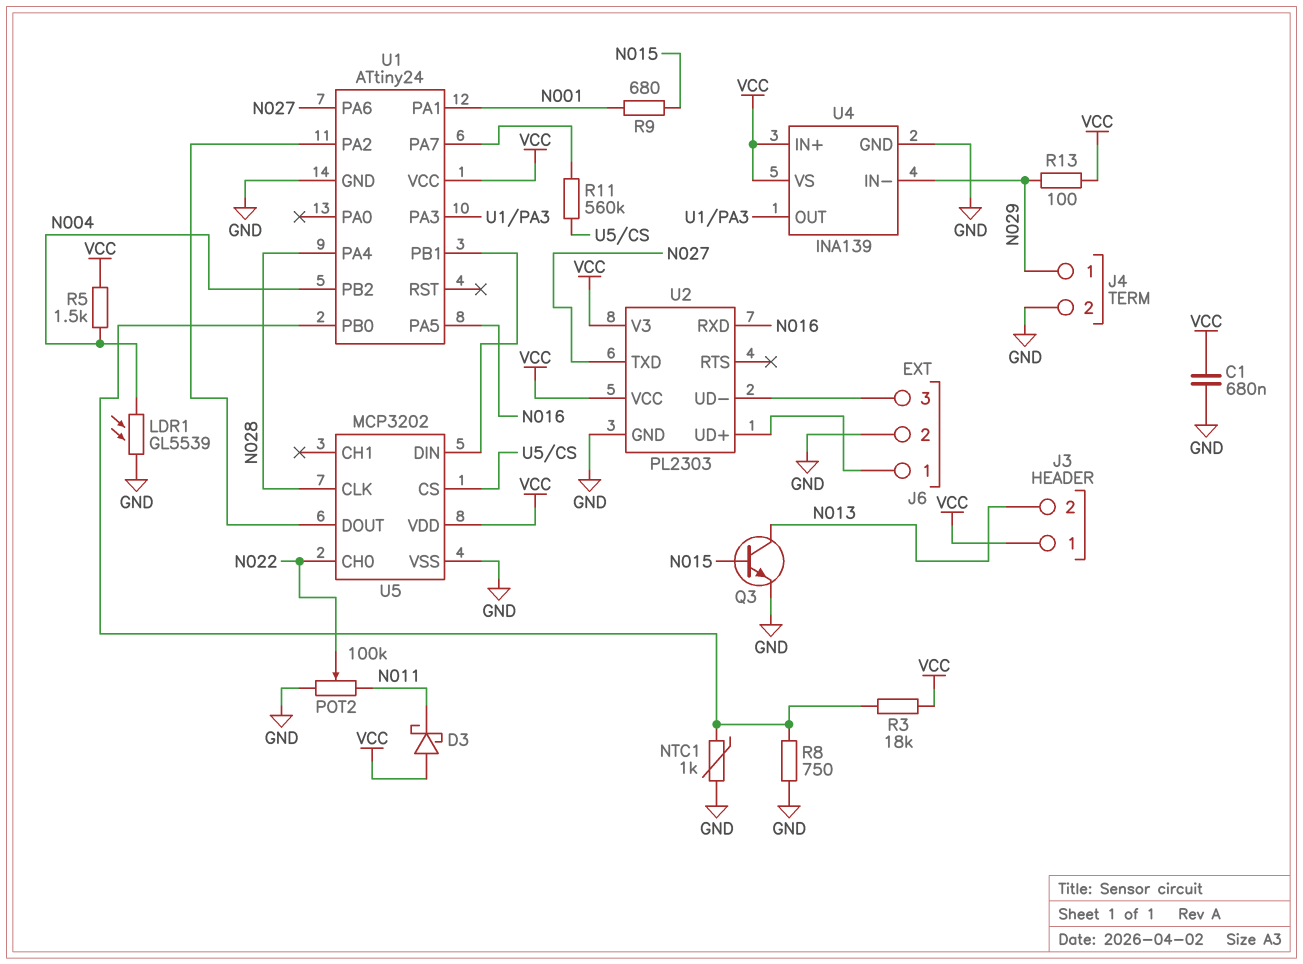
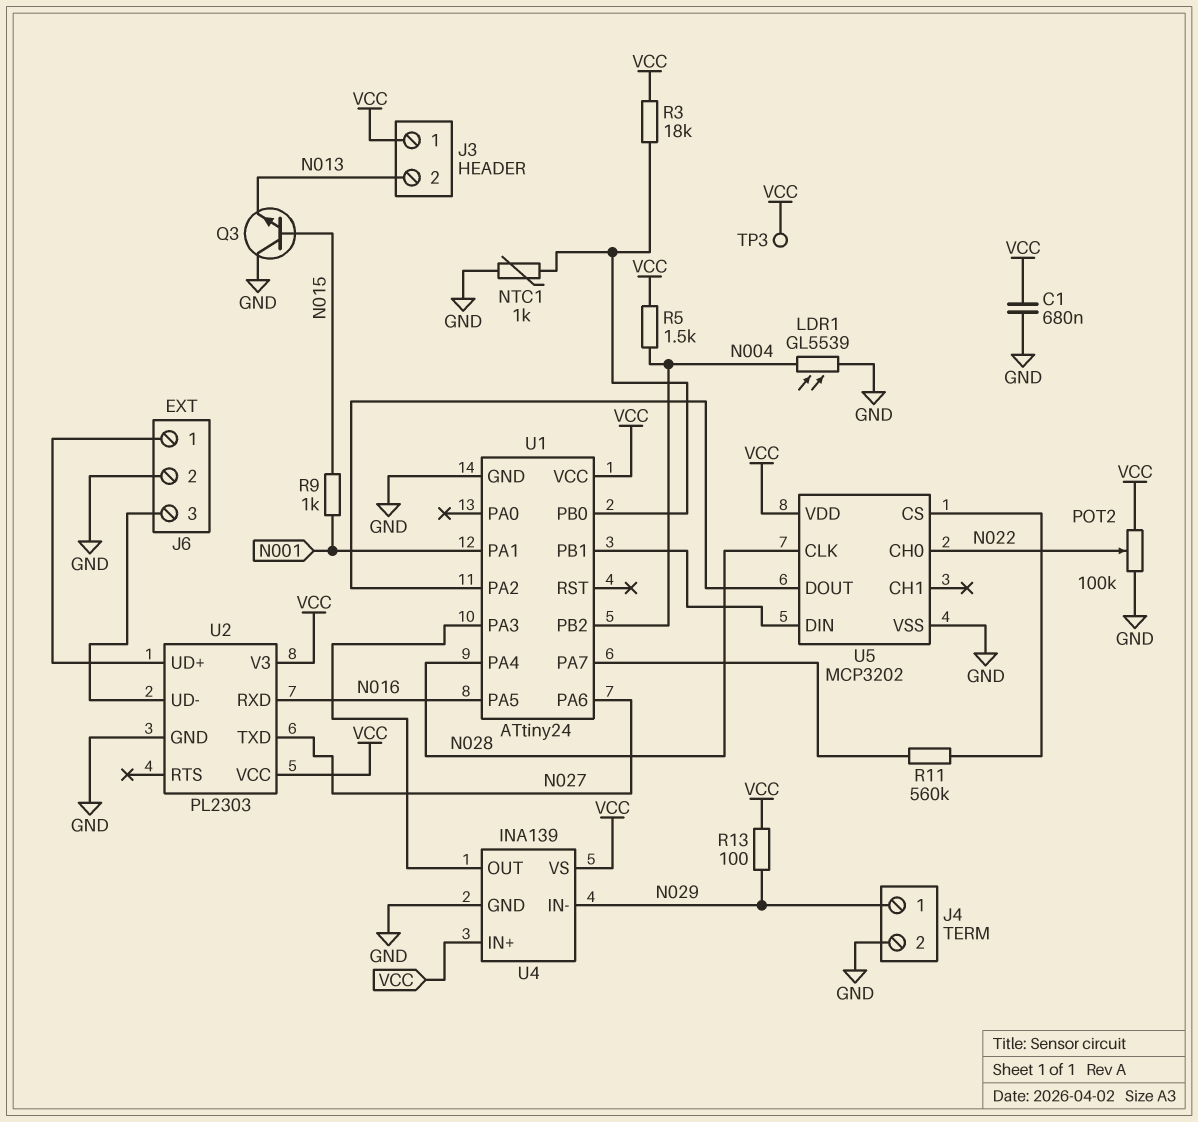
D3: schottky (A VCC, K N011) -> none
POT2: 100k (GND, N011, wiper N022) -> 100k (GND, VCC, wiper N022)
Q3: NPN (B N015, C N013, E GND) -> NPN (B N015, C GND, E N013)
R8: 750 (GND, U1/PB0) -> none
R9: 680 (N001, N015) -> 1k (N001, N015)
TP3: none -> test point (VCC)

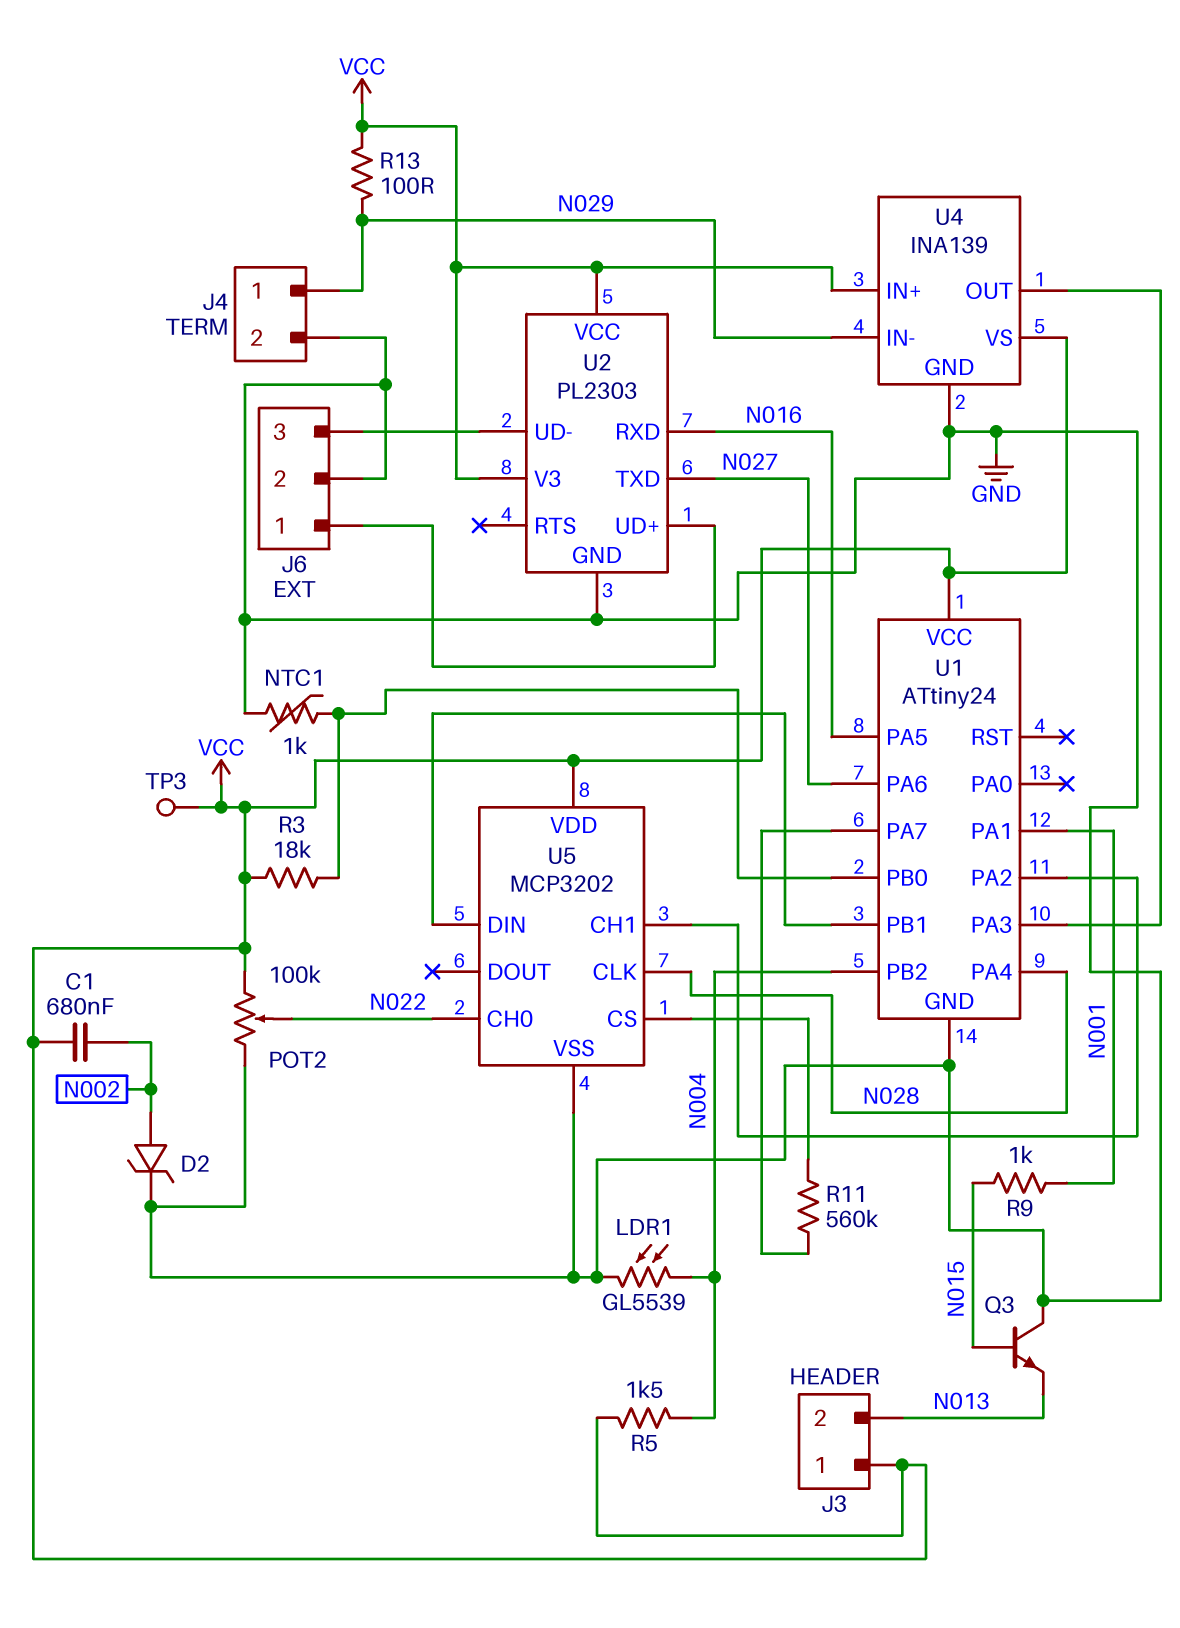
C1: 680nF (GND, VCC) -> 680nF (N002, VCC)
D2: none -> zener (A N002, K GND)
U5 pin CH1: none -> U1/PA2
U5 pin DOUT: U1/PA2 -> none

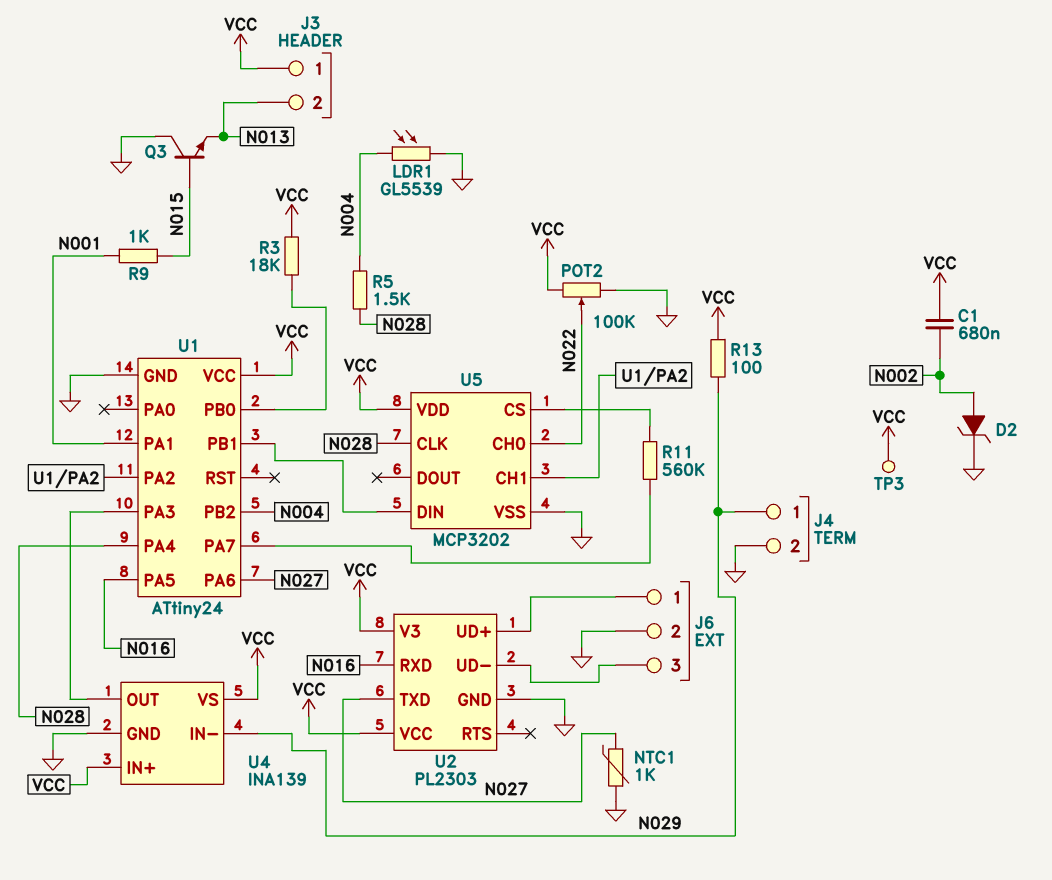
NTC1: 1k (GND, U1/PB0) -> 1k (GND, N027)
R5: 1.5k (N004, VCC) -> 1.5k (N004, N028)

